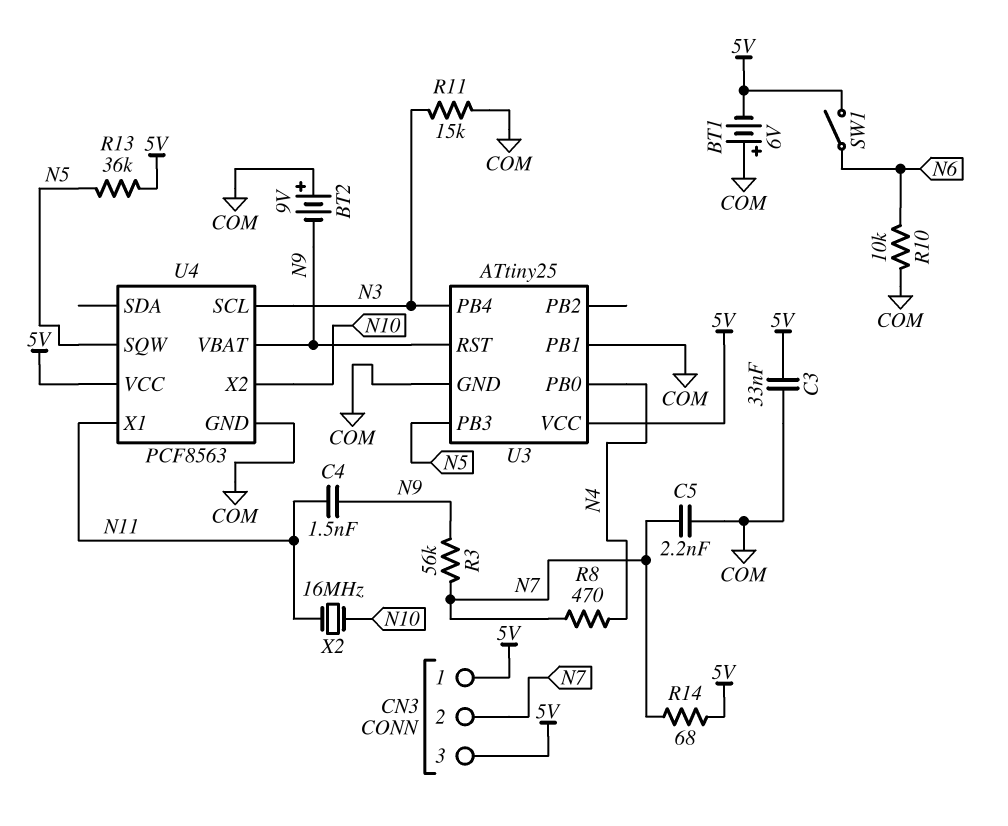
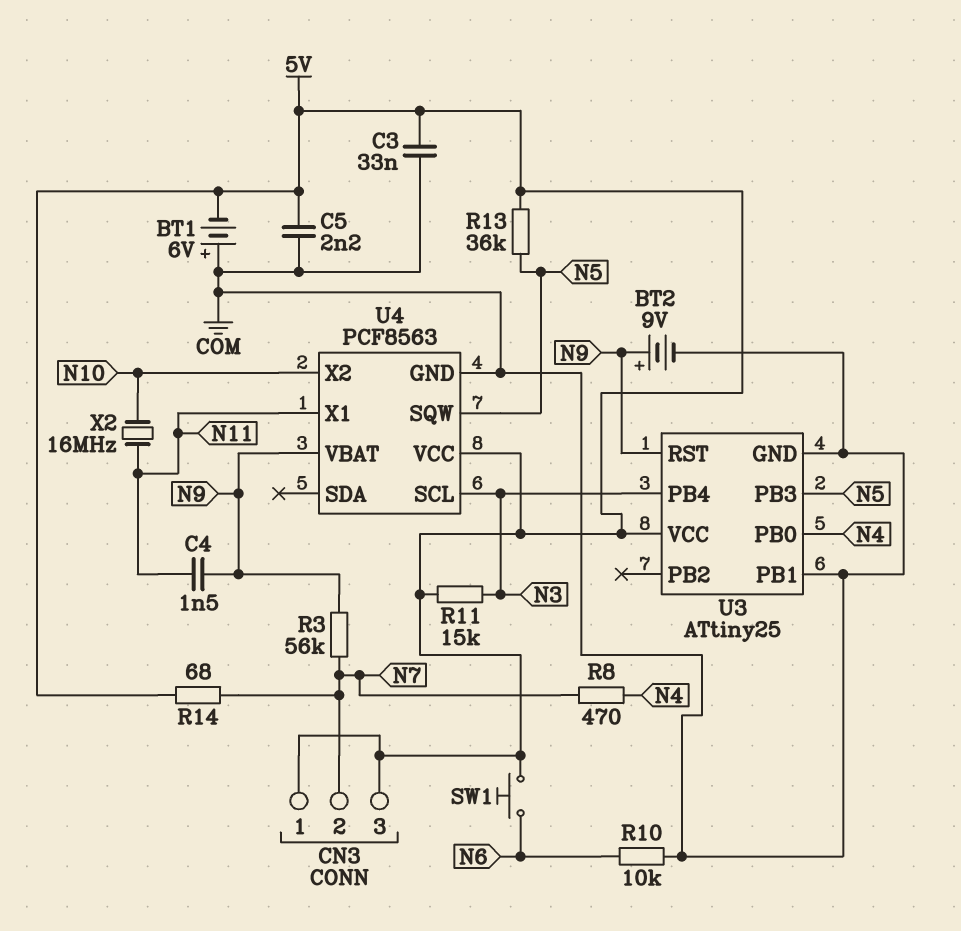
BT2: 9V (plus COM, minus N9) -> 9V (plus N9, minus COM)
C5: 2.2nF (COM, N7) -> 2.2nF (5V, COM)
R11: 15k (COM, N3) -> 15k (5V, N3)
SW1: switch (5V, N6) -> button (5V, N6)

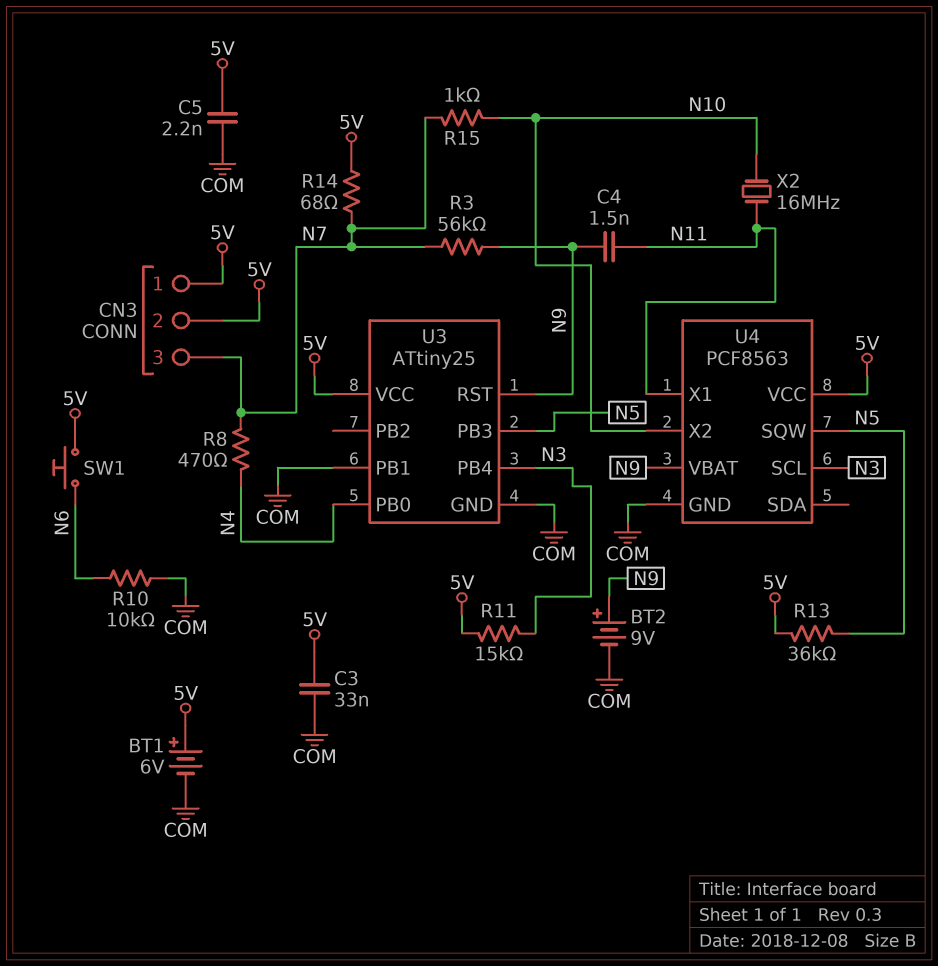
BT1: 6V (plus COM, minus 5V) -> 6V (plus 5V, minus COM)
CN3 pin 2: N7 -> 5V
CN3 pin 3: 5V -> N7
R15: none -> 1k (N7, N10)

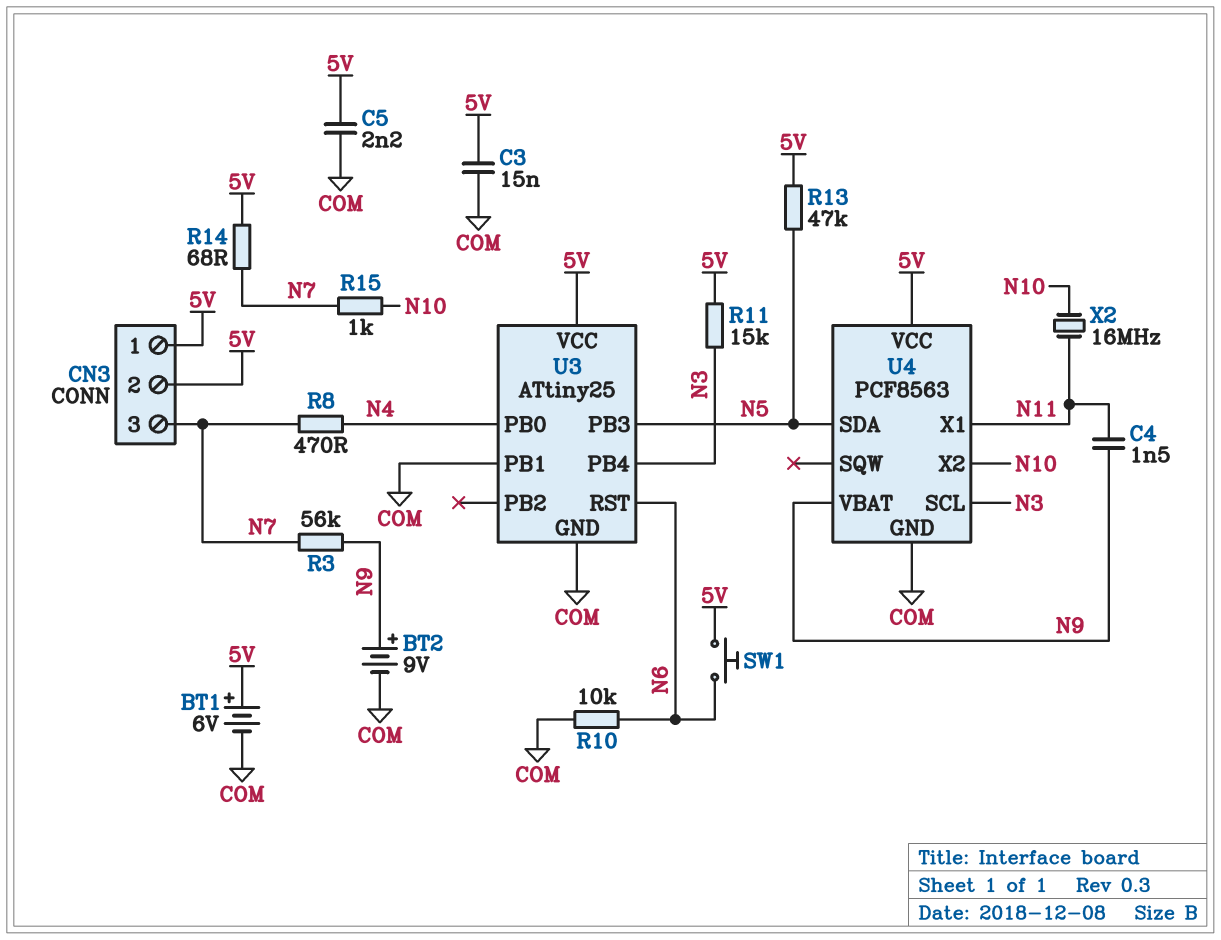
C3: 33nF (5V, COM) -> 15nF (5V, COM)
R13: 36k (5V, N5) -> 47k (5V, N5)
U3 pin RST: N9 -> N6
U4 pin SDA: none -> N5
U4 pin SQW: N5 -> none

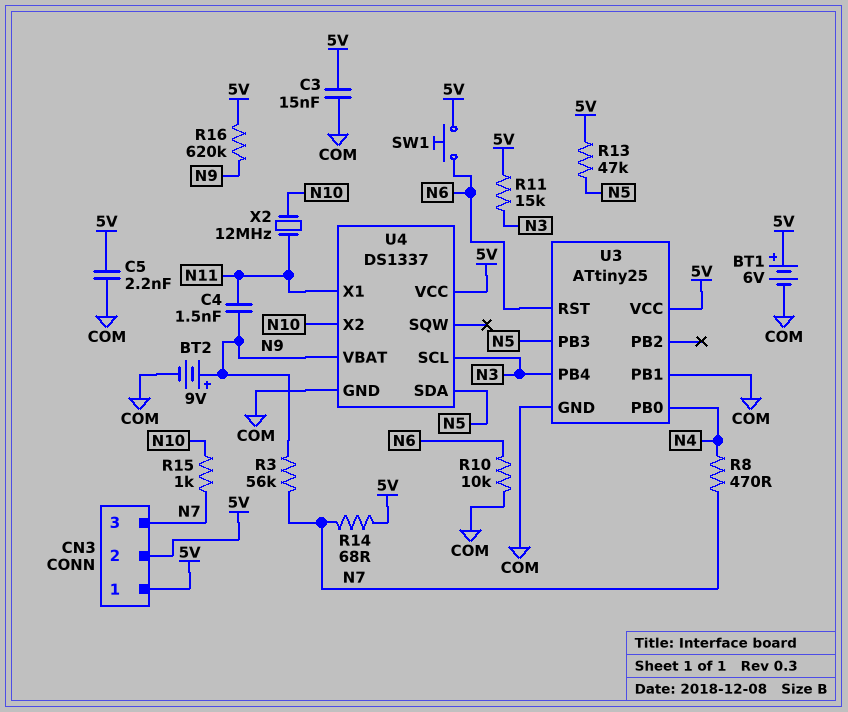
R16: none -> 620k (5V, N9)
U4: PCF8563 -> DS1337
X2: 16MHz (N10, N11) -> 12MHz (N10, N11)

